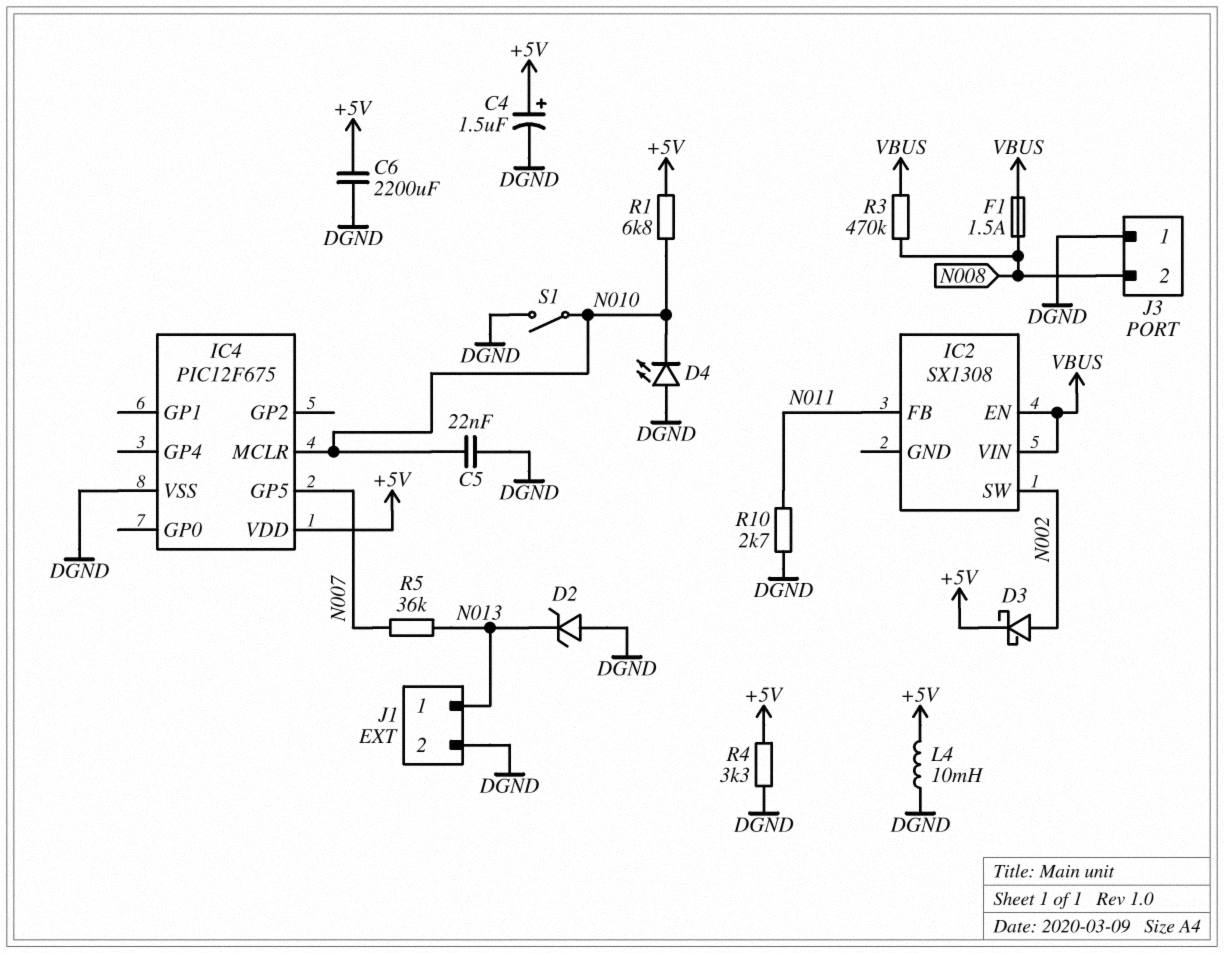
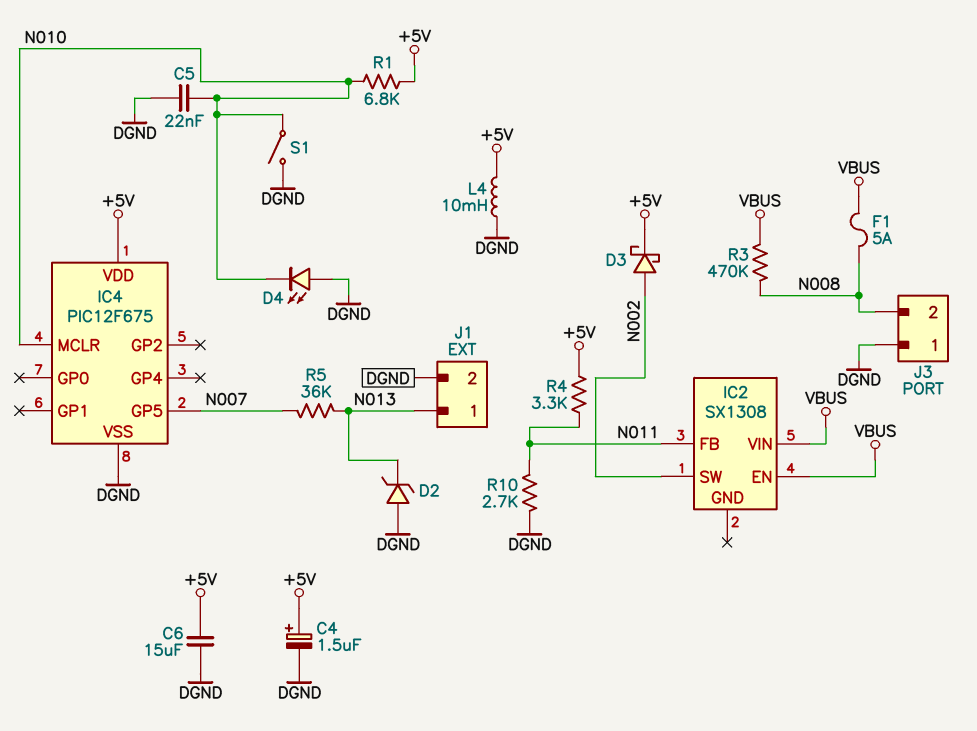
C6: 2200uF (+5V, DGND) -> 15uF (+5V, DGND)
F1: 1.5A (N008, VBUS) -> 5A (N008, VBUS)
R4: 3.3k (+5V, DGND) -> 3.3k (+5V, N011)

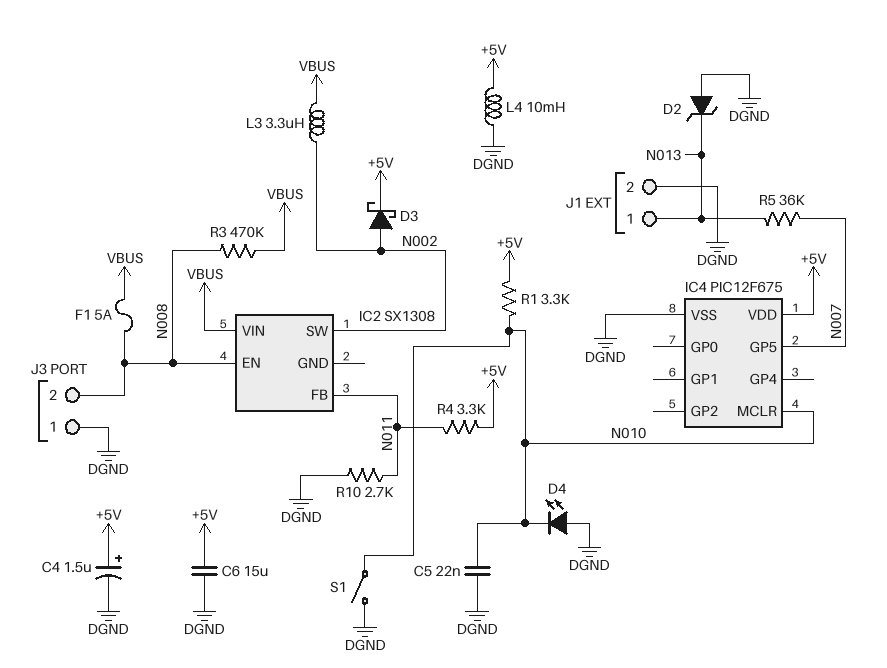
IC2 pin EN: VBUS -> N008
L3: none -> 3.3uH (N002, VBUS)
R1: 6.8k (+5V, N010) -> 3.3k (+5V, N010)

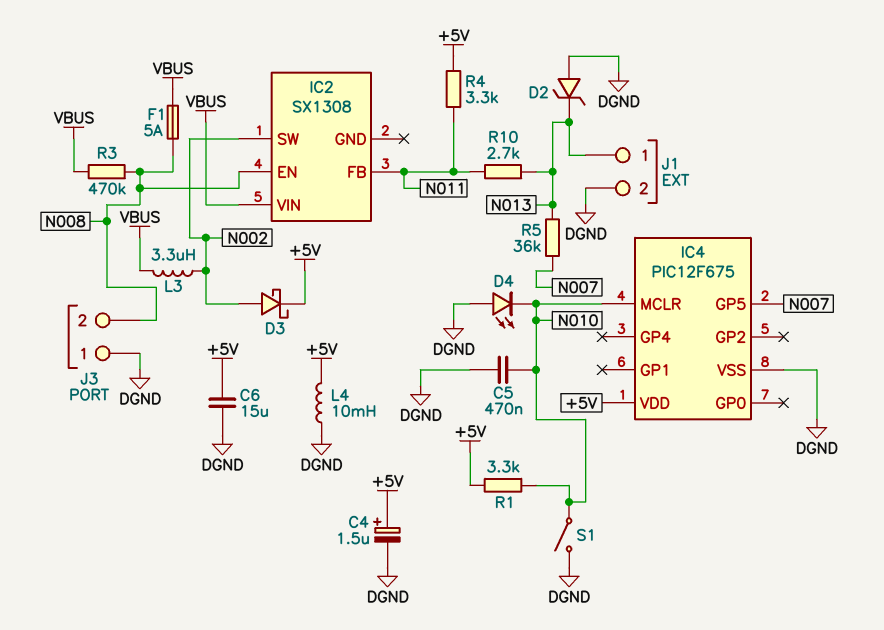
C5: 22nF (DGND, N010) -> 470nF (DGND, N010)
R10: 2.7k (DGND, N011) -> 2.7k (N011, N013)

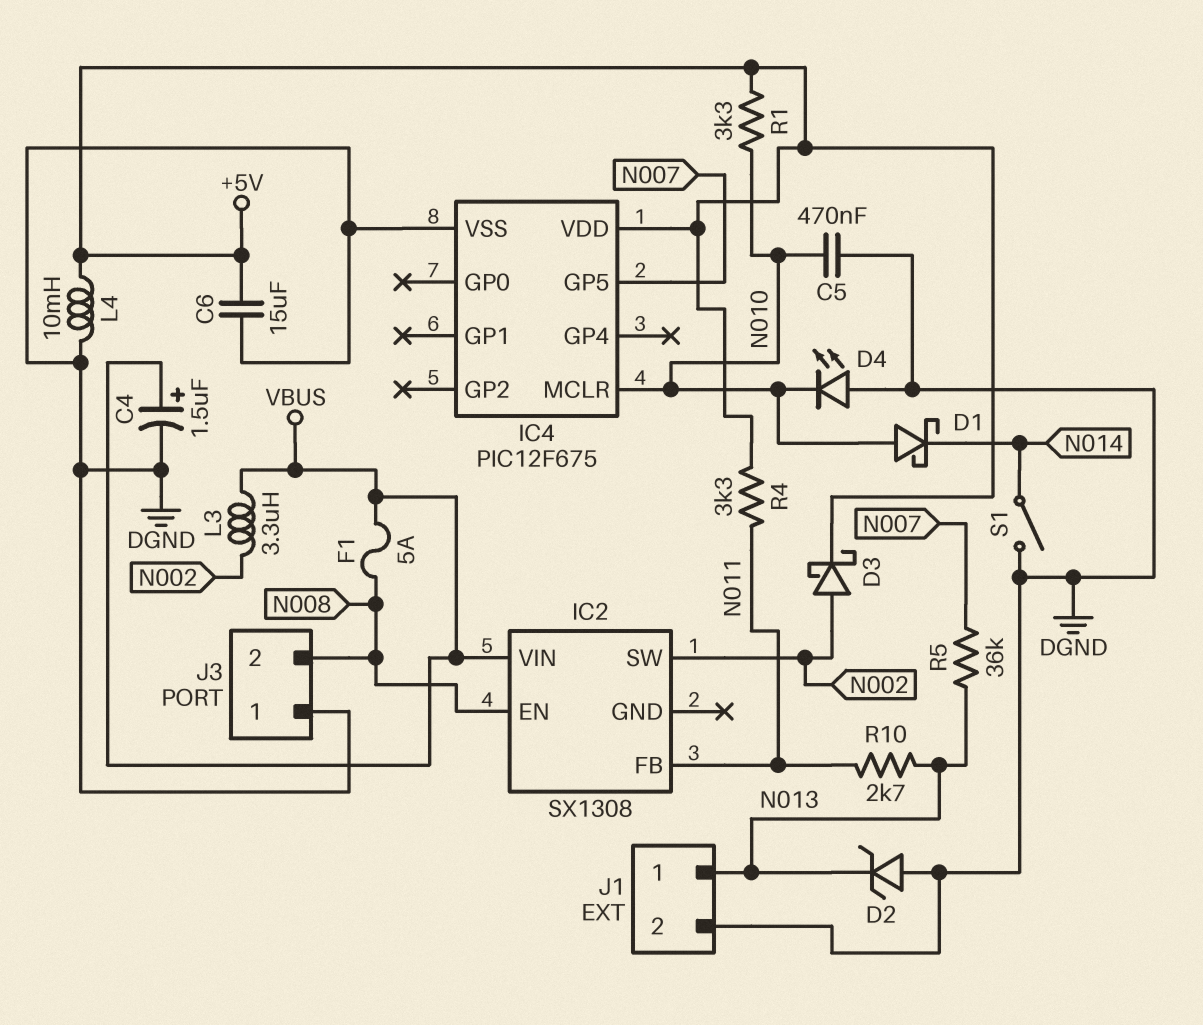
C4: 1.5uF (plus +5V, minus DGND) -> 1.5uF (plus VBUS, minus DGND)
D1: none -> schottky (A N010, K N014)
R3: 470k (N008, VBUS) -> none
S1: switch (DGND, N010) -> switch (DGND, N014)

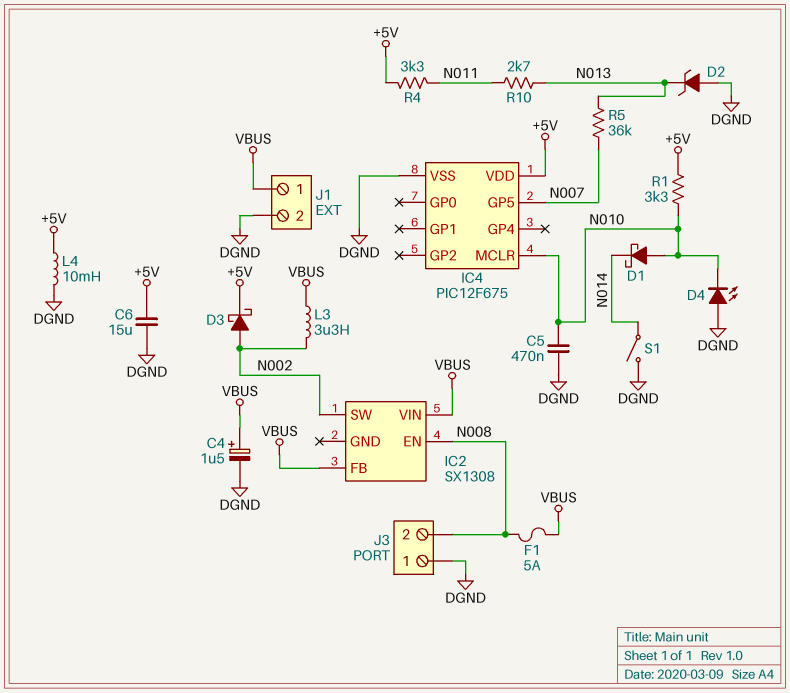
IC2 pin FB: N011 -> VBUS
J1 pin 1: N013 -> VBUS

